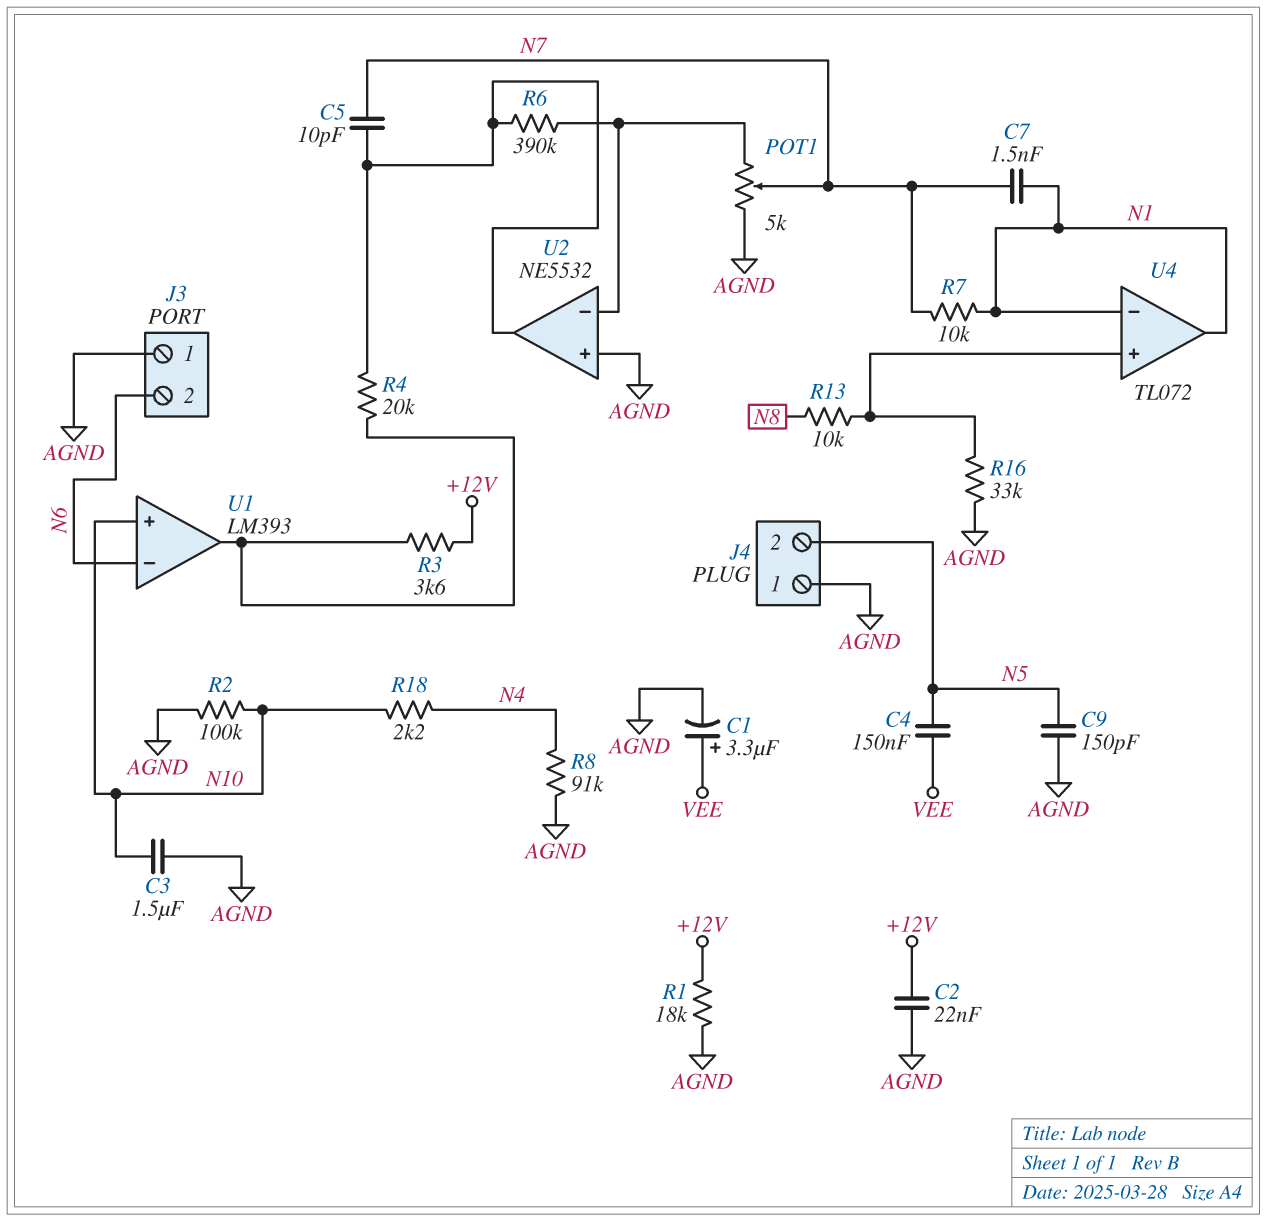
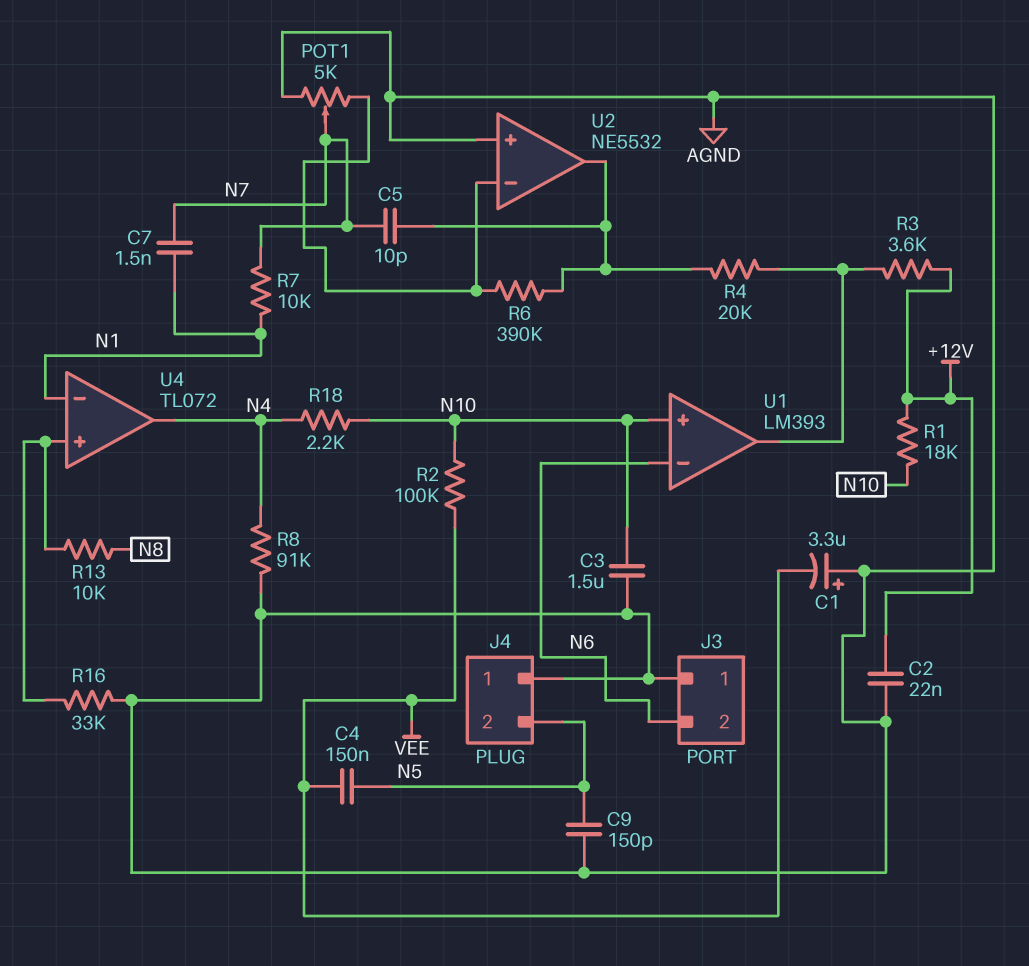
C1: 3.3uF (plus VEE, minus AGND) -> 3.3uF (plus AGND, minus VEE)
R1: 18k (+12V, AGND) -> 18k (+12V, N10)
R2: 100k (AGND, N10) -> 100k (N10, VEE)
U4 pin out: N1 -> N4

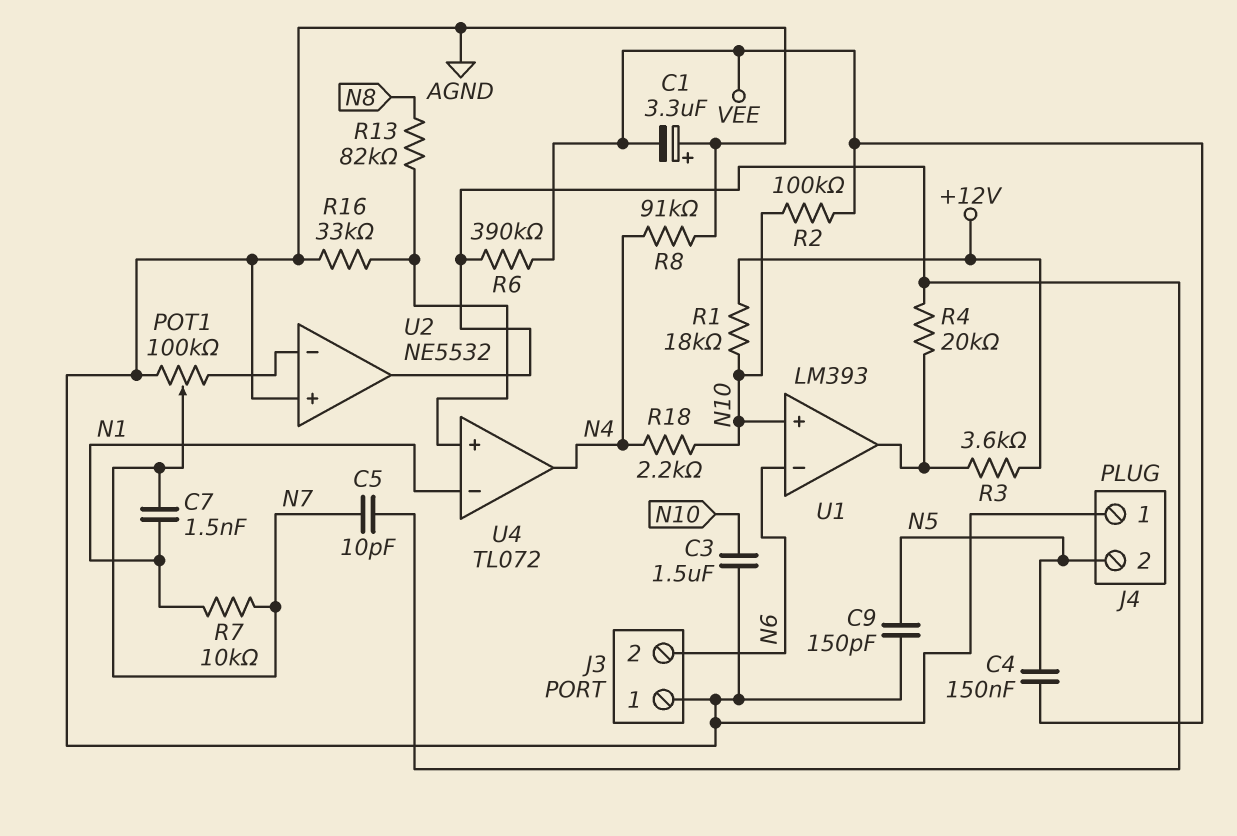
C2: 22nF (+12V, AGND) -> none
POT1: 5k (AGND, U2/in-, wiper N7) -> 100k (AGND, U2/in-, wiper N7)
R6: 390k (U2/in-, U2/out) -> 390k (U2/out, VEE)
R13: 10k (N8, U4/in+) -> 82k (N8, U4/in+)

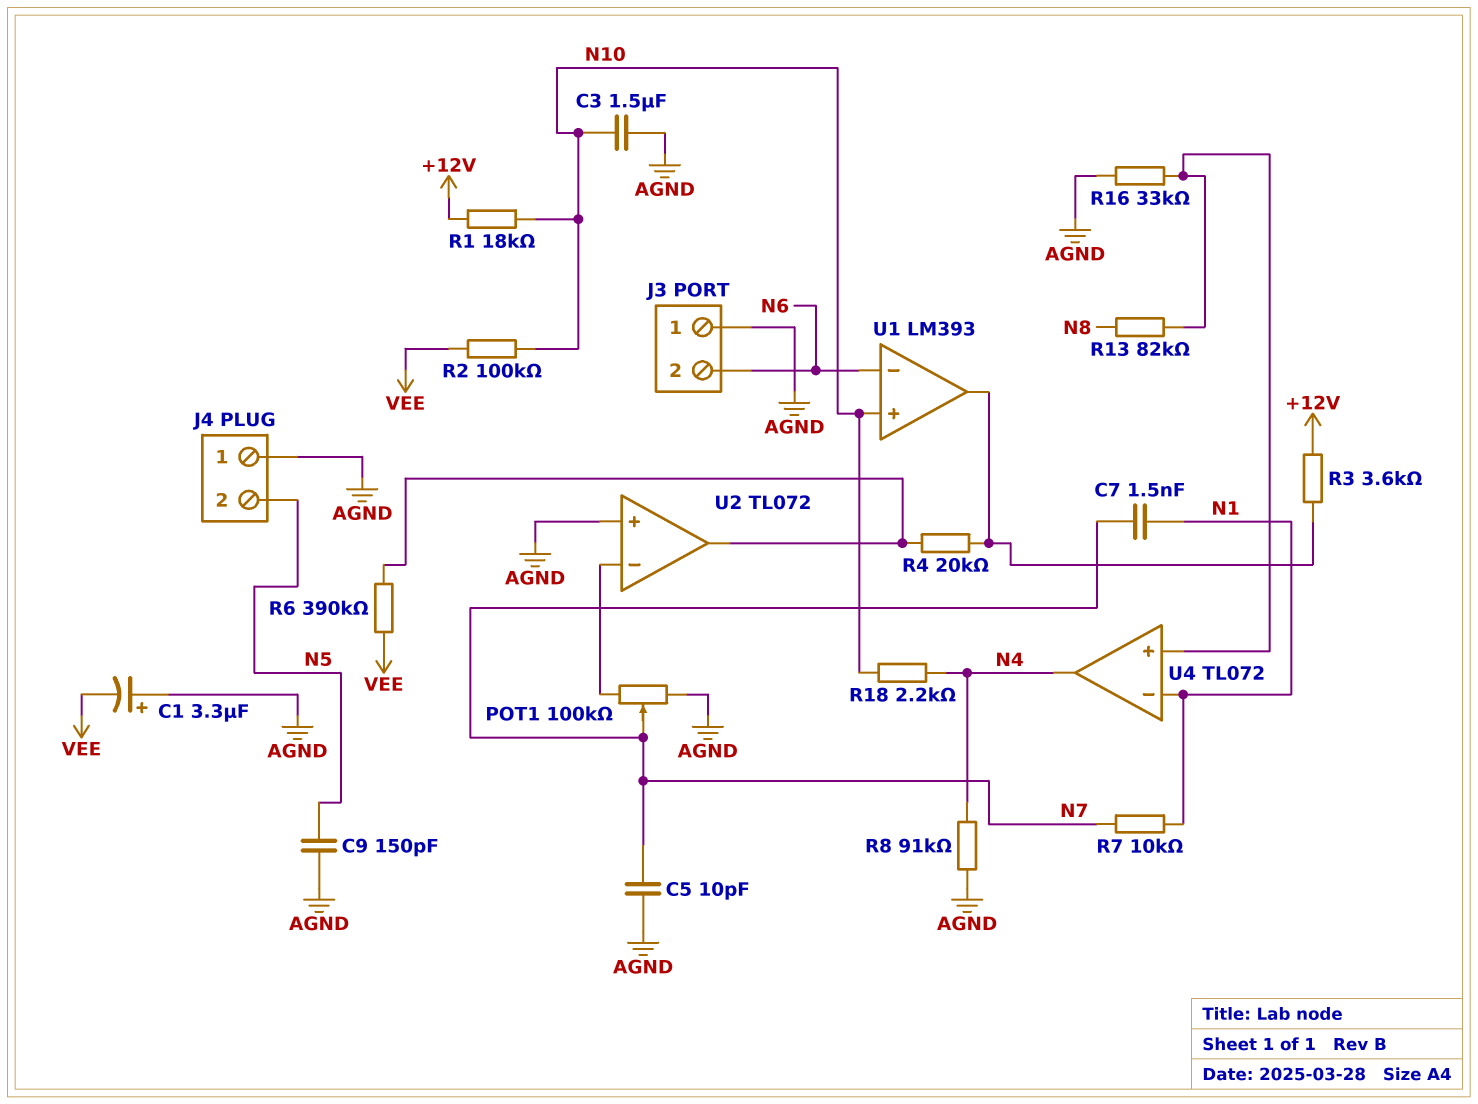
C4: 150nF (N5, VEE) -> none
C5: 10pF (N7, U2/out) -> 10pF (AGND, N7)
U2: NE5532 -> TL072

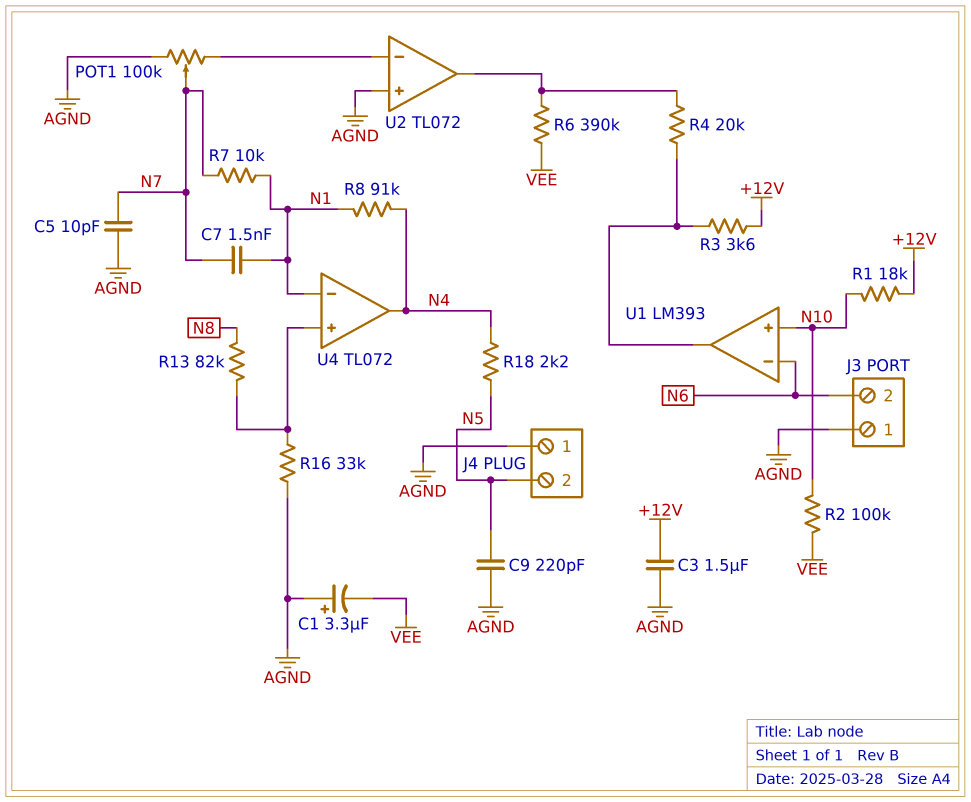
C3: 1.5uF (AGND, N10) -> 1.5uF (+12V, AGND)
C9: 150pF (AGND, N5) -> 220pF (AGND, N5)
R8: 91k (AGND, N4) -> 91k (N1, N4)
R18: 2.2k (N4, N10) -> 2.2k (N4, N5)

